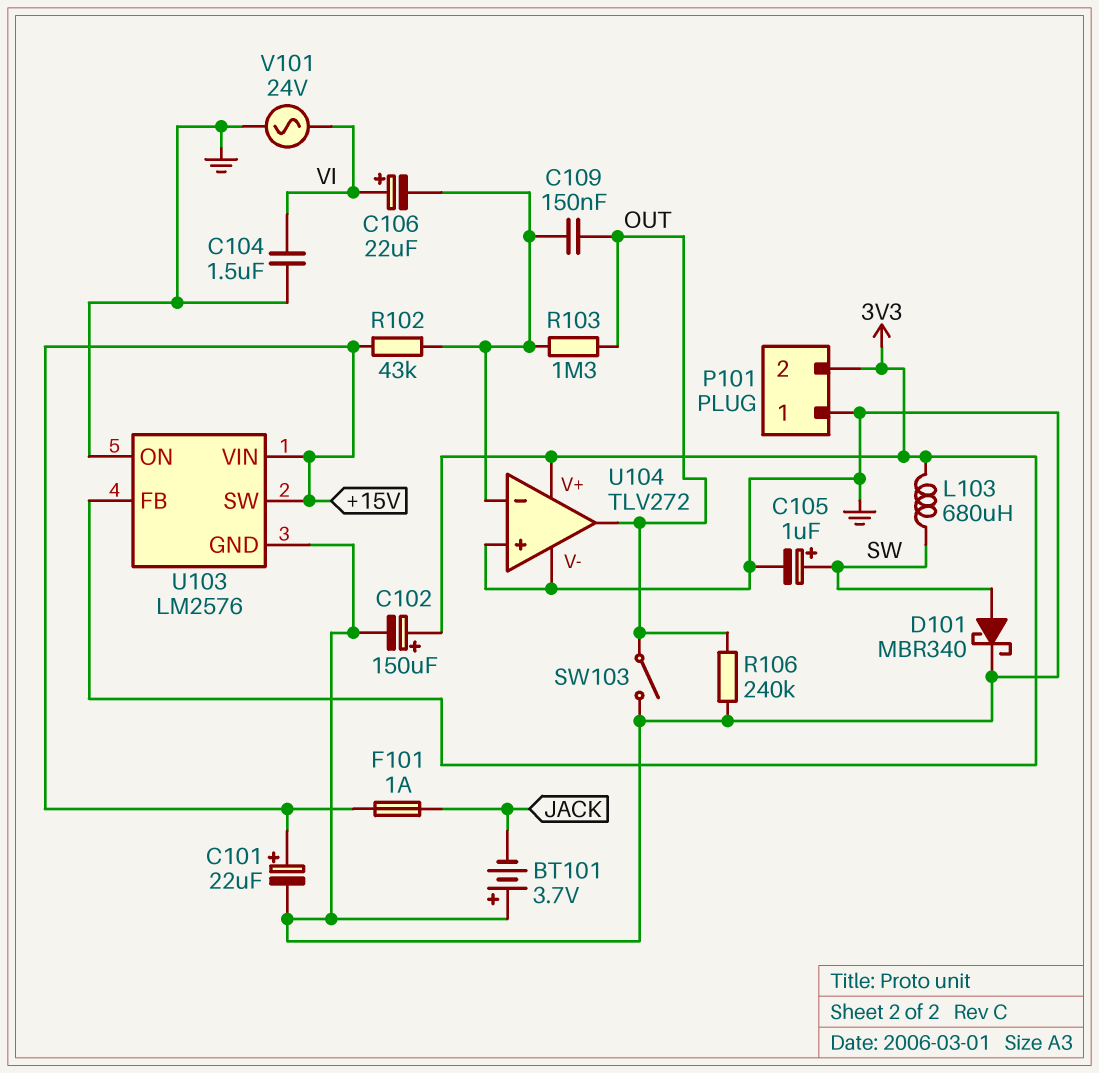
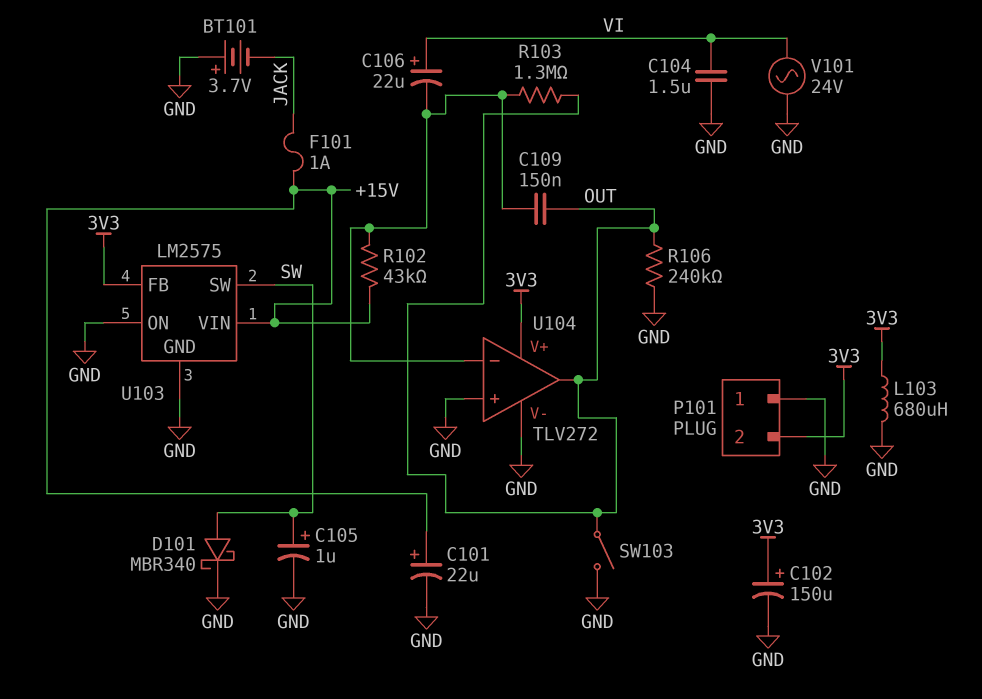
L103: 680uH (3V3, SW) -> 680uH (3V3, GND)
U103: LM2576 -> LM2575
U103 pin SW: +15V -> SW

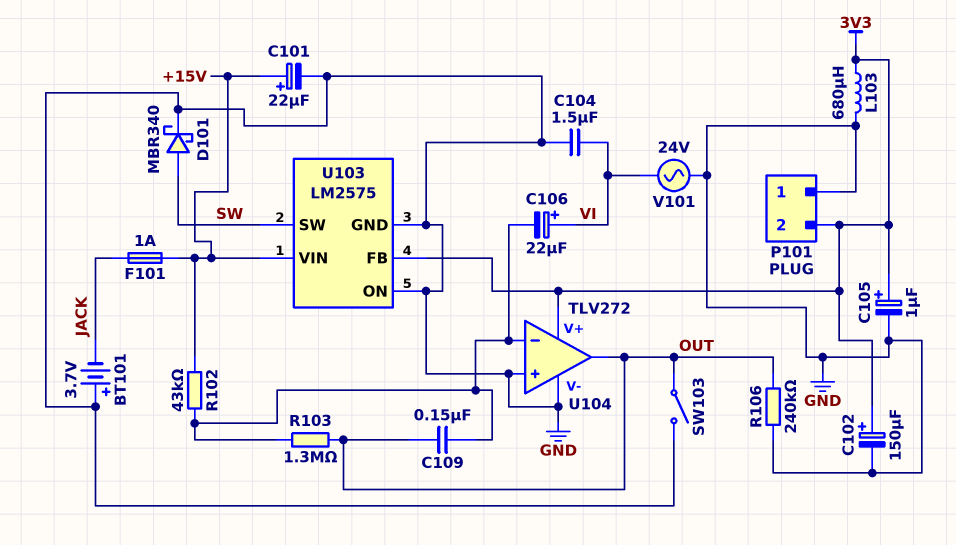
C105: 1uF (plus SW, minus GND) -> 1uF (plus 3V3, minus GND)

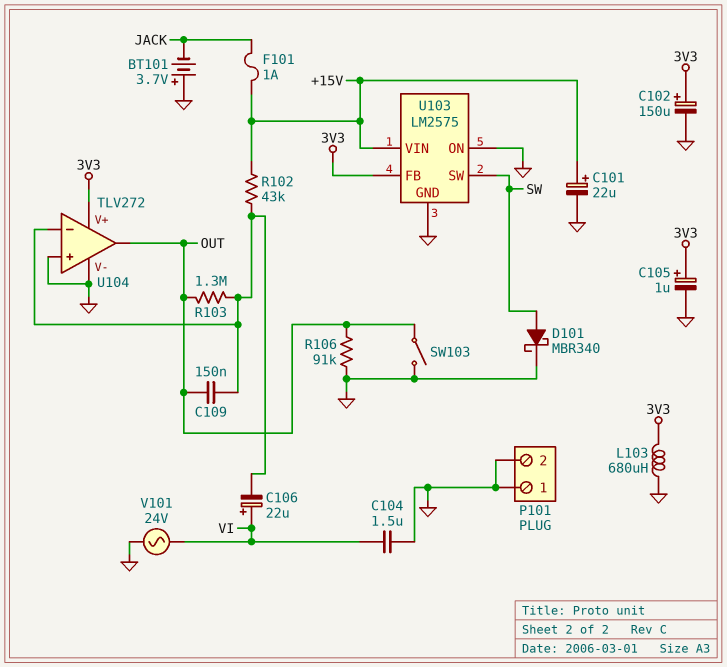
P101 pin 2: 3V3 -> GND
R106: 240k (GND, OUT) -> 91k (GND, OUT)

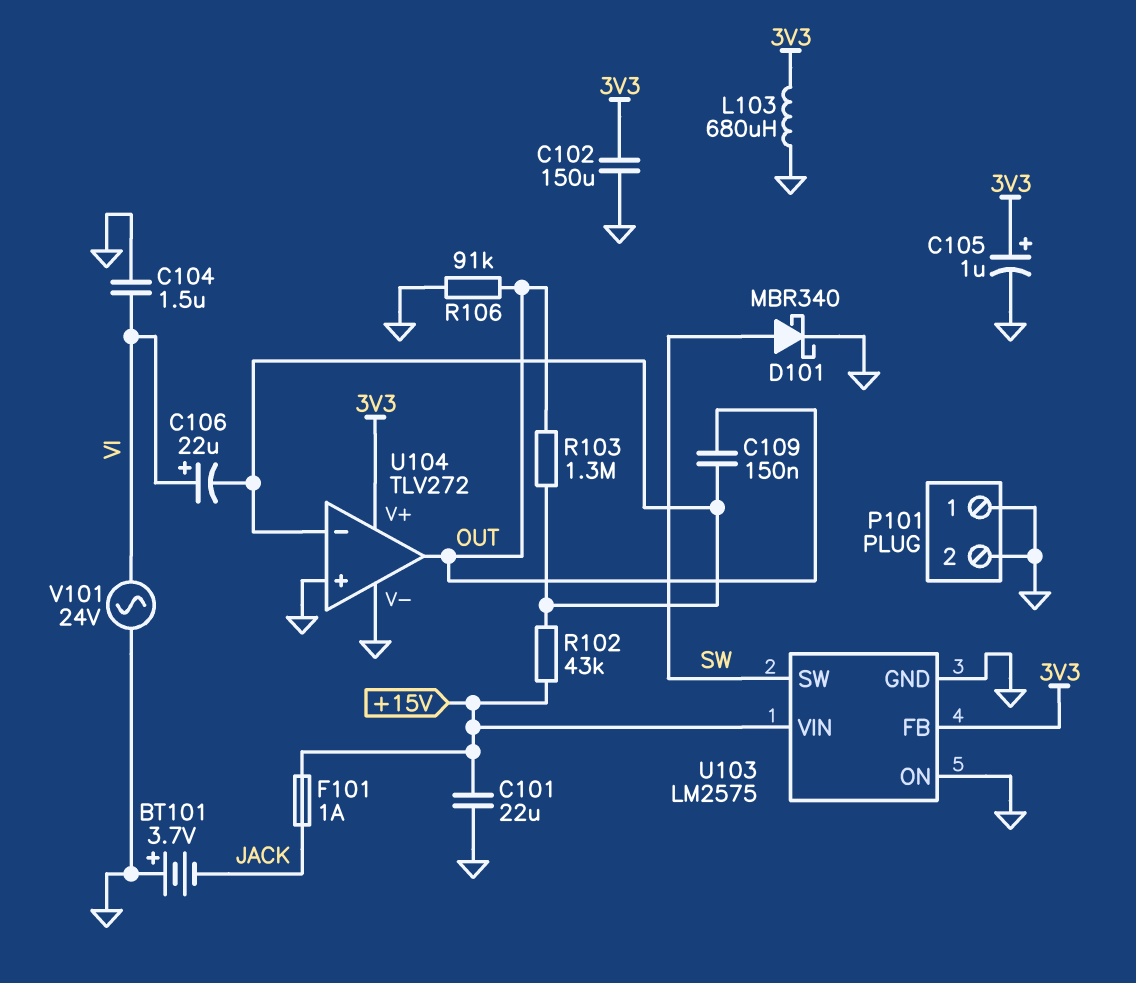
C101: 22uF (plus +15V, minus GND) -> 22uF (+15V, GND)
C102: 150uF (plus 3V3, minus GND) -> 150uF (3V3, GND)
SW103: switch (GND, OUT) -> none

